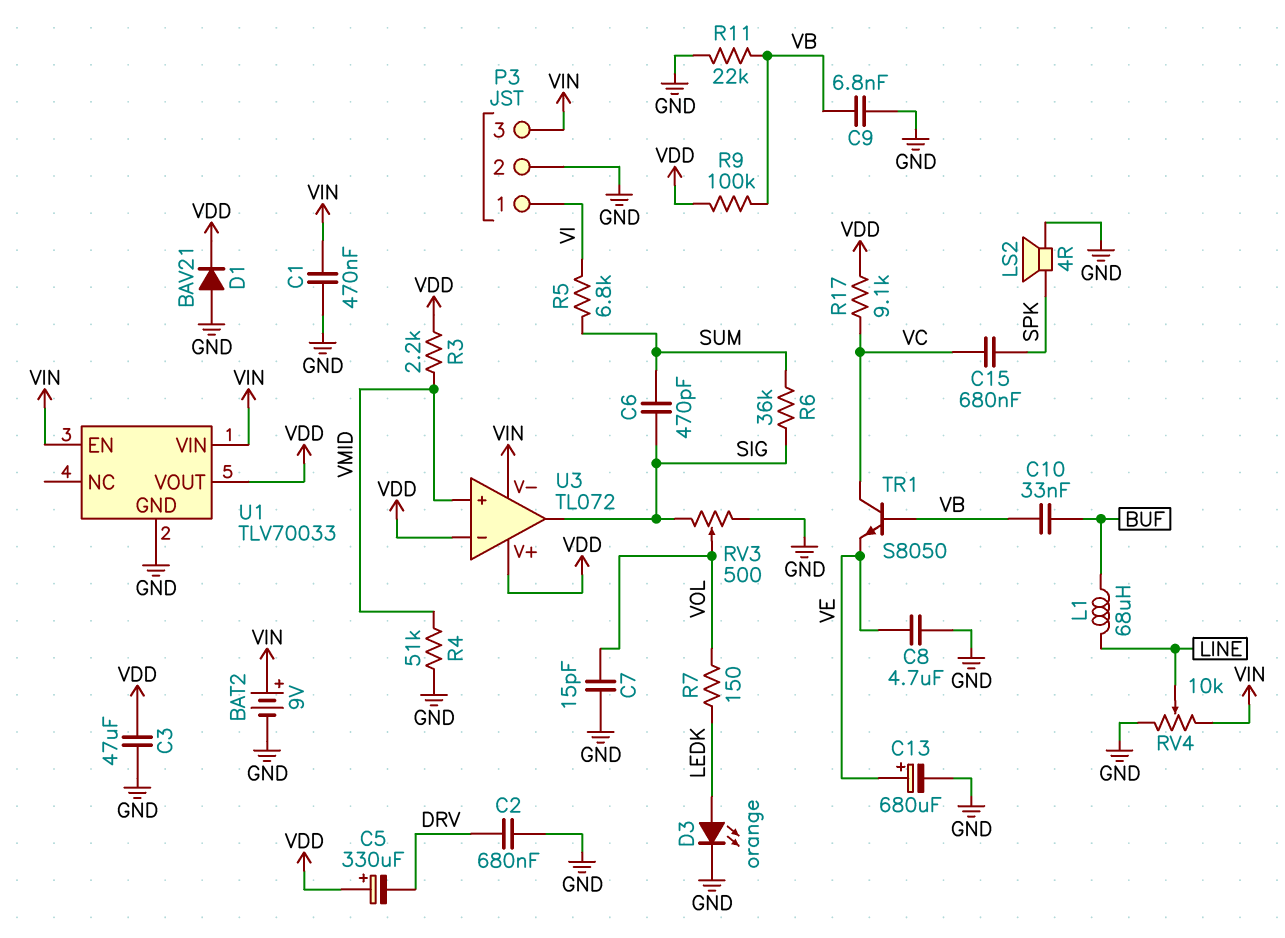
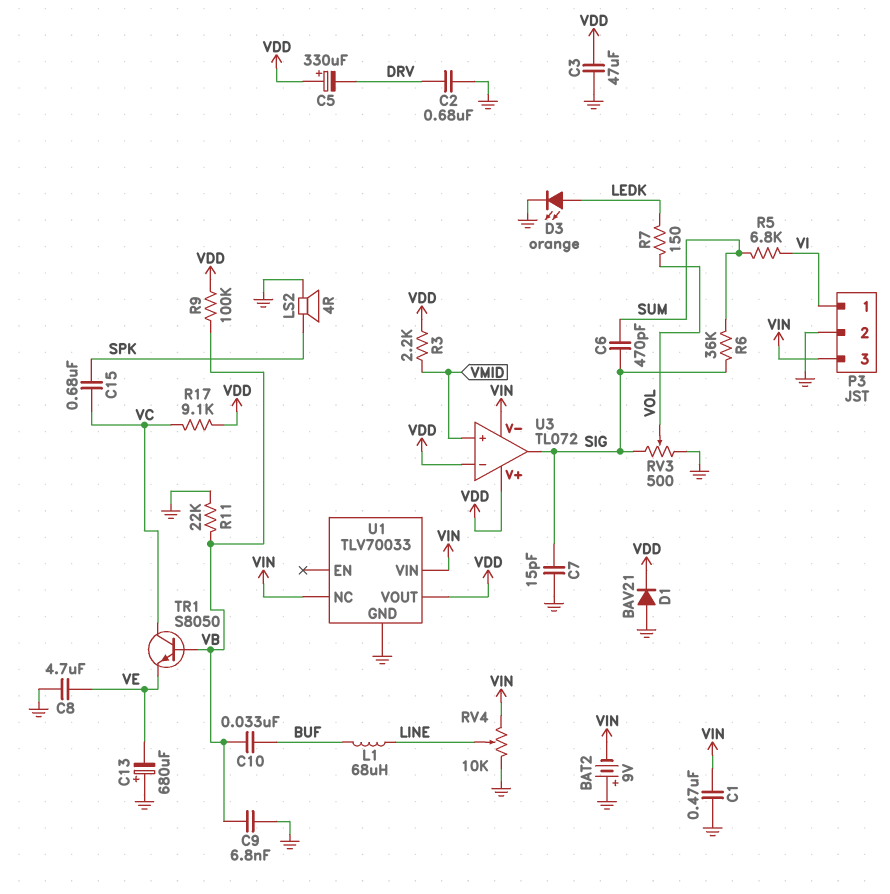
BAT2: 9V (plus VIN, minus GND) -> 9V (plus GND, minus VIN)
C7: 15pF (GND, VOL) -> 15pF (GND, SIG)
C13: 680uF (plus VE, minus GND) -> 680uF (plus GND, minus VE)
R4: 51k (GND, VMID) -> none
U1 pin EN: VIN -> none
U1 pin NC: none -> VIN

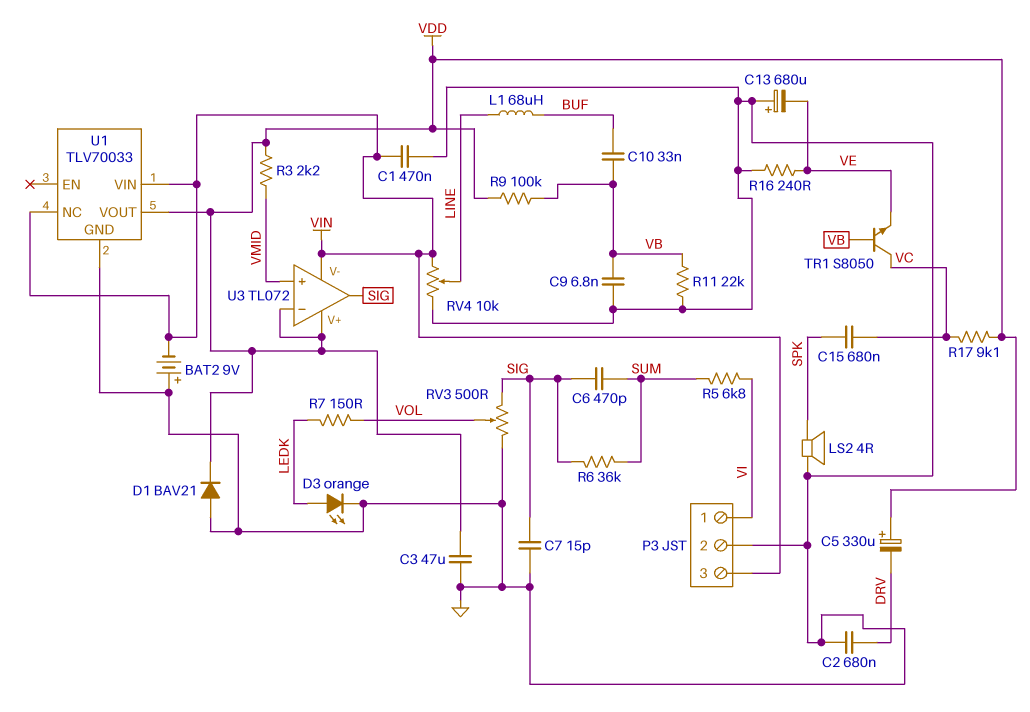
C8: 4.7uF (GND, VE) -> none
R16: none -> 240 (GND, VE)

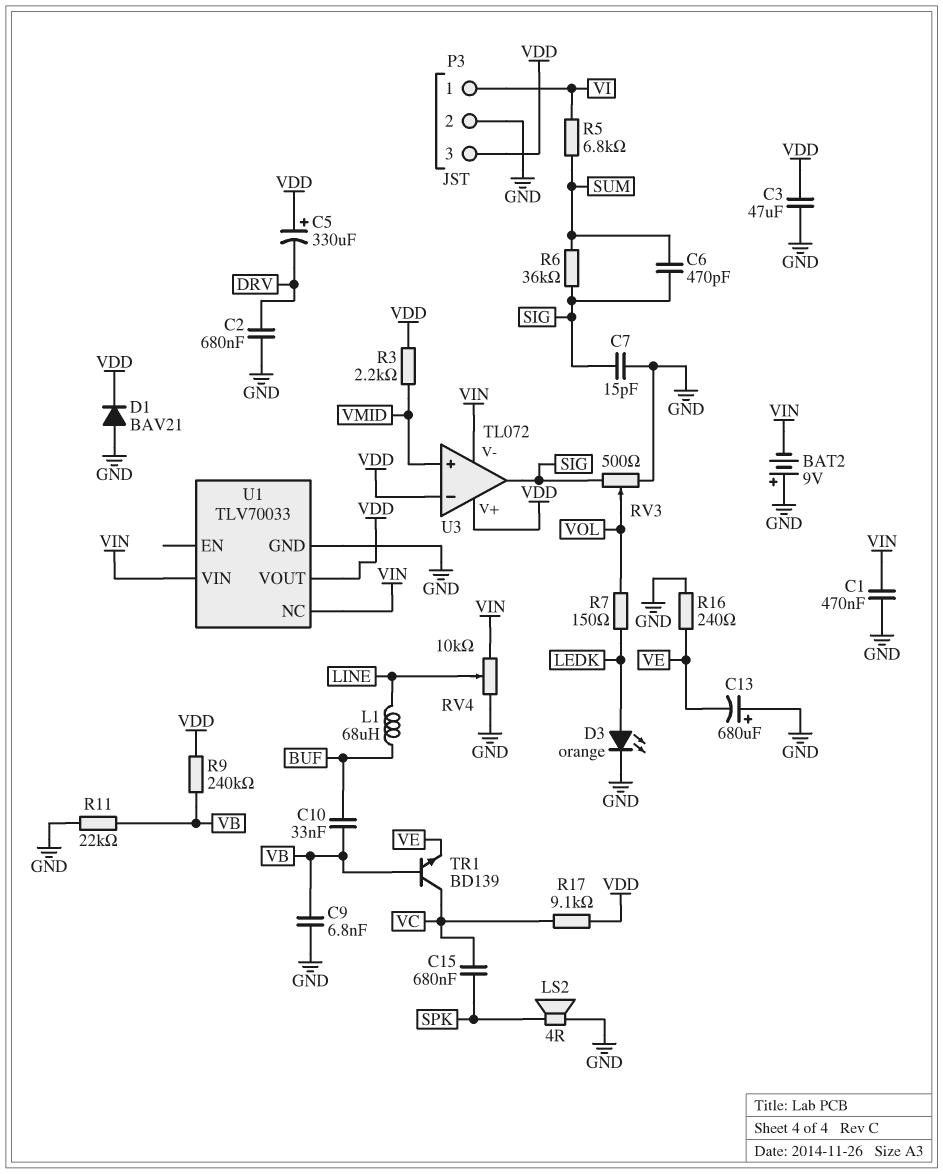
P3 pin 3: VIN -> VDD
R9: 100k (VB, VDD) -> 240k (VB, VDD)
TR1: NPN S8050 (B VB, C VC, E VE) -> NPN BD139 (B VB, C VC, E VE)

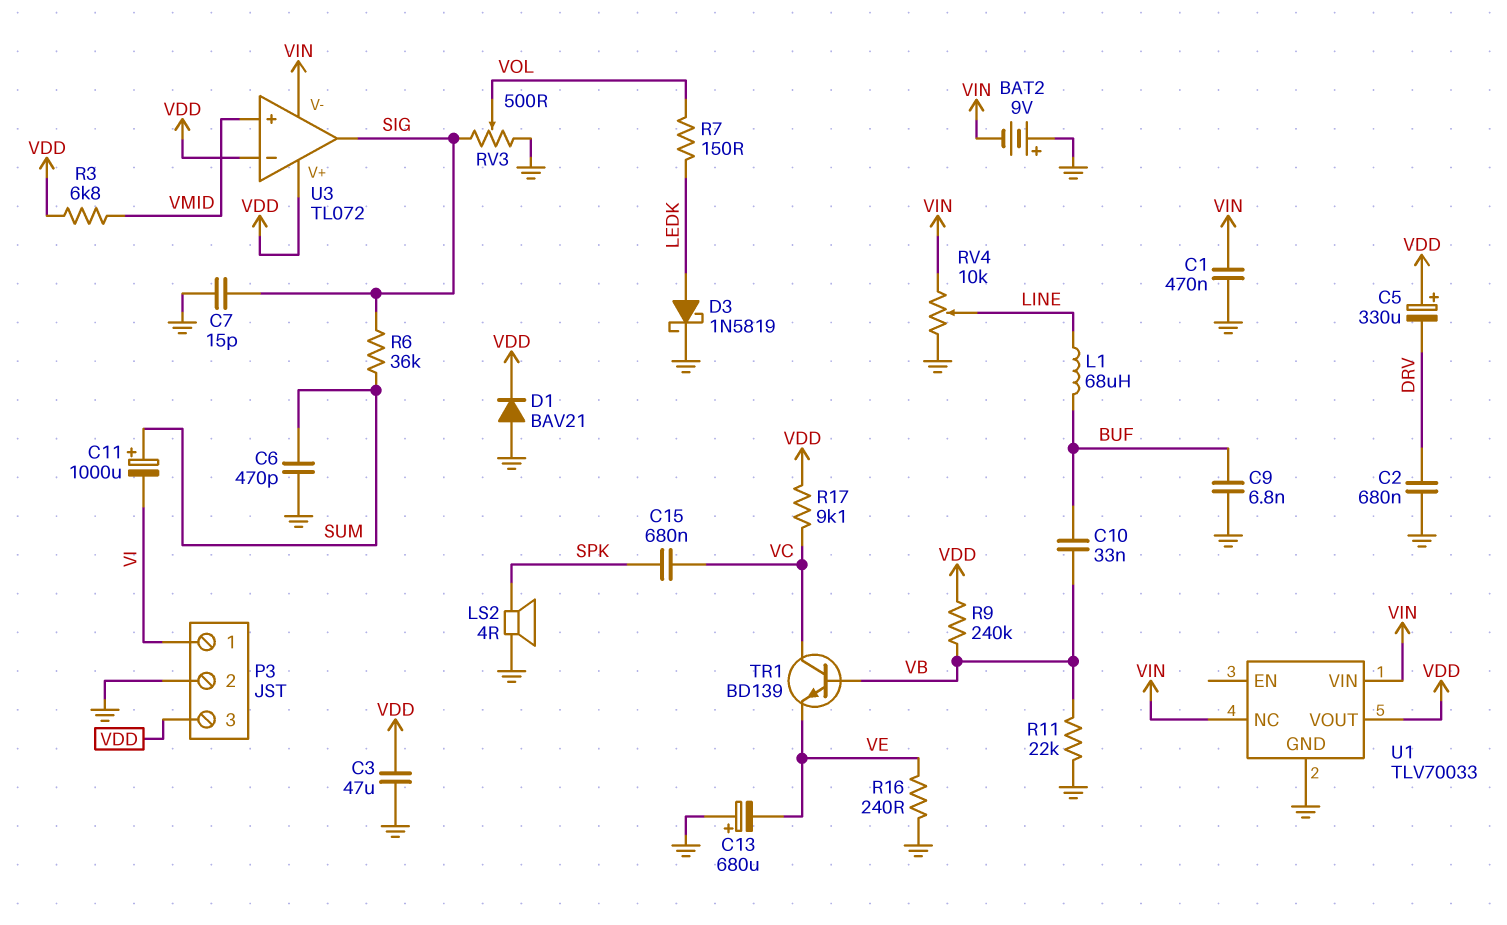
C6: 470pF (SIG, SUM) -> 470pF (GND, SUM)
C9: 6.8nF (GND, VB) -> 6.8nF (BUF, GND)
C11: none -> 1000uF (plus SUM, minus VI)
D3: LED orange (A LEDK, K GND) -> schottky 1N5819 (A LEDK, K GND)
R3: 2.2k (VDD, VMID) -> 6.8k (VDD, VMID)
R5: 6.8k (SUM, VI) -> none

